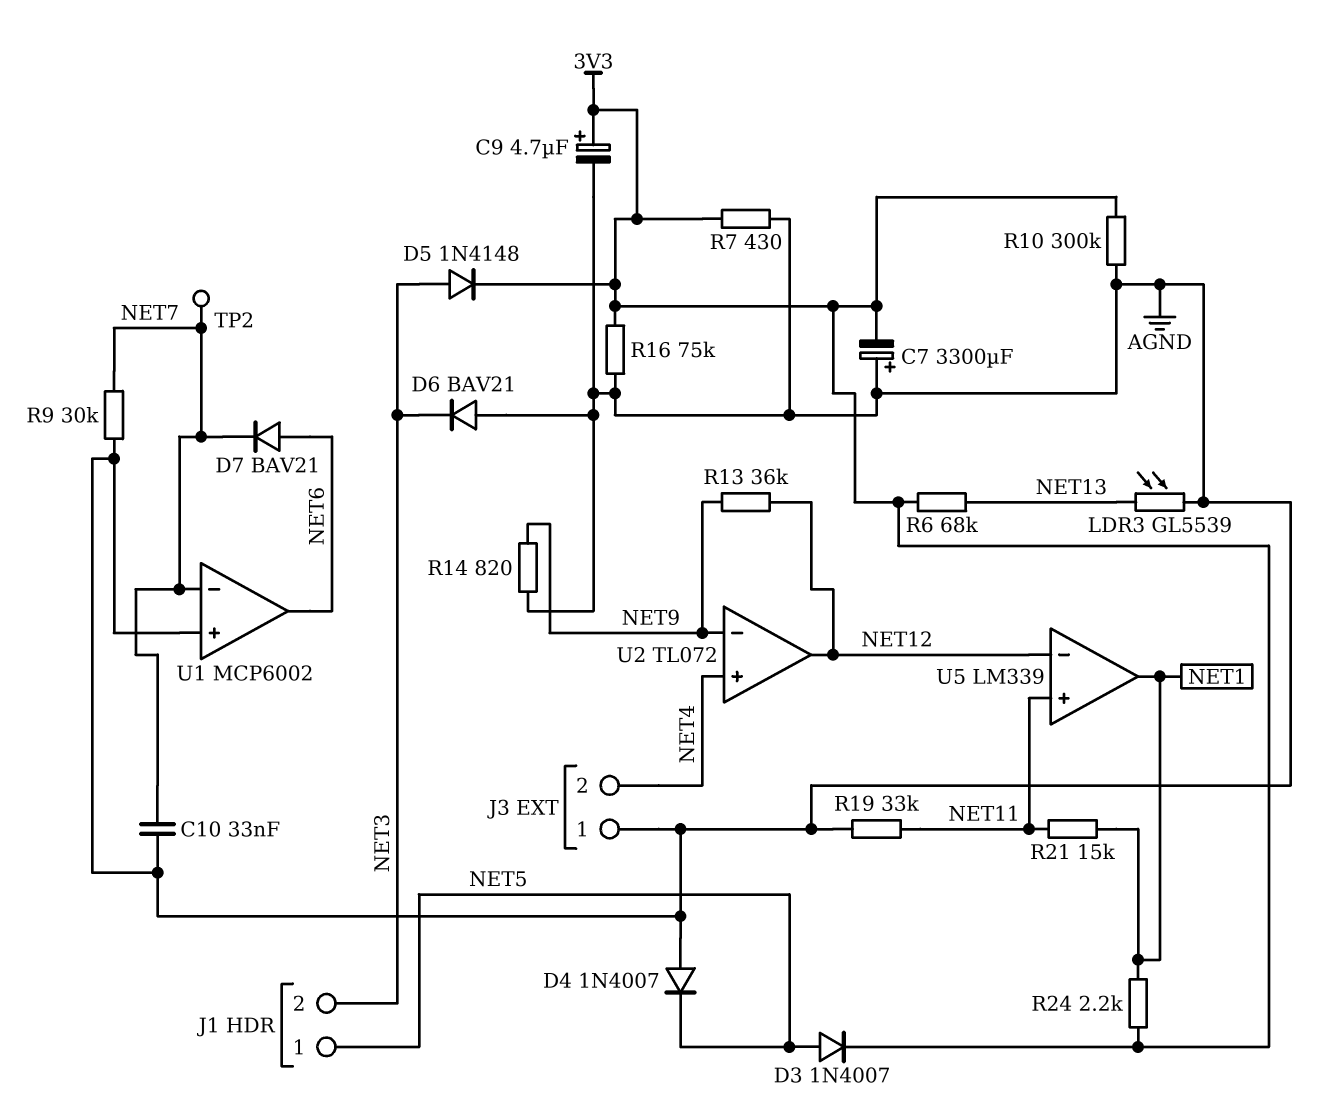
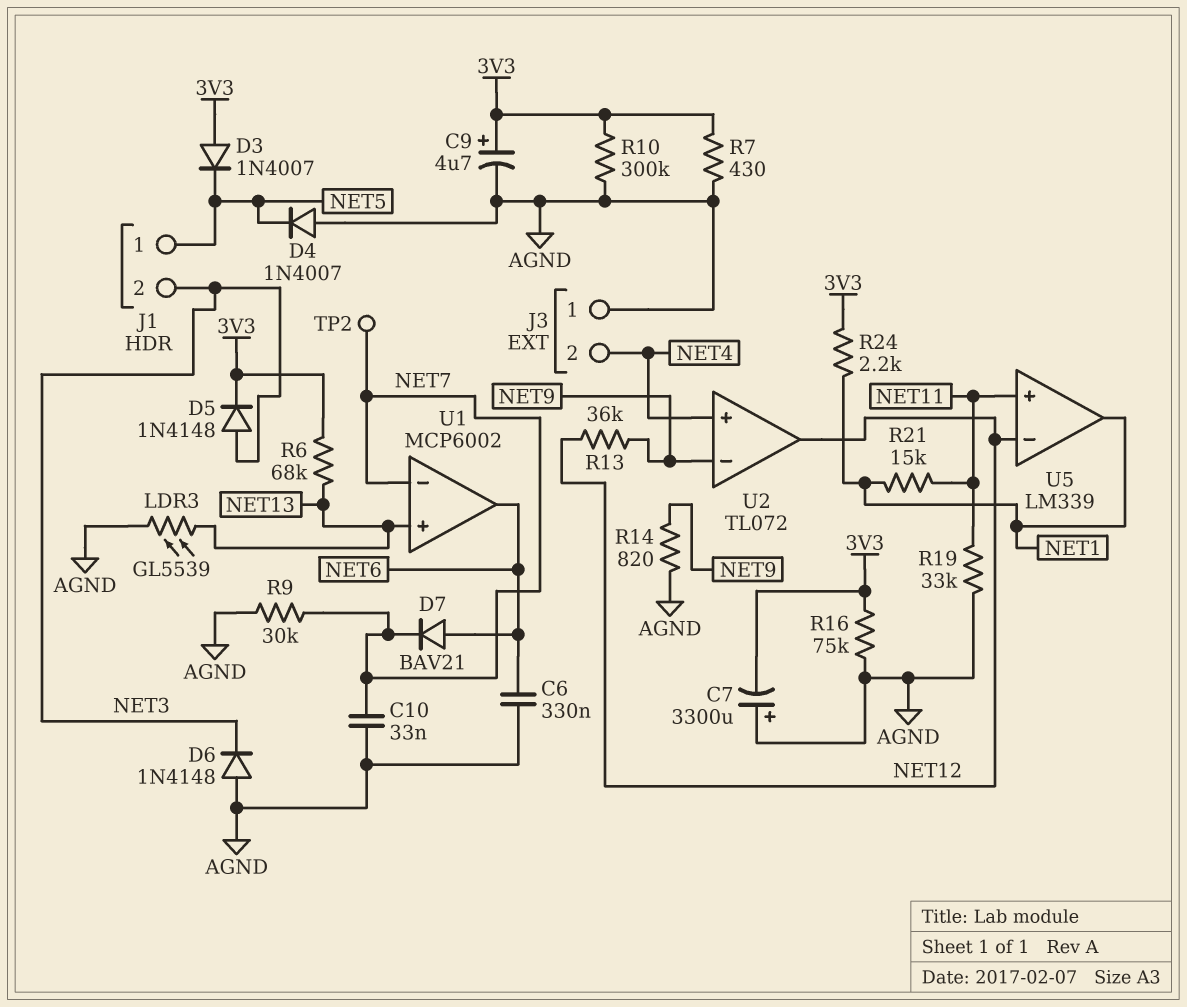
C6: none -> 330nF (AGND, NET6)
D3: diode 1N4007 (A NET5, K 3V3) -> diode 1N4007 (A 3V3, K NET5)
D6: diode BAV21 (A AGND, K NET3) -> diode 1N4148 (A AGND, K NET3)
U1 pin in+: AGND -> NET13

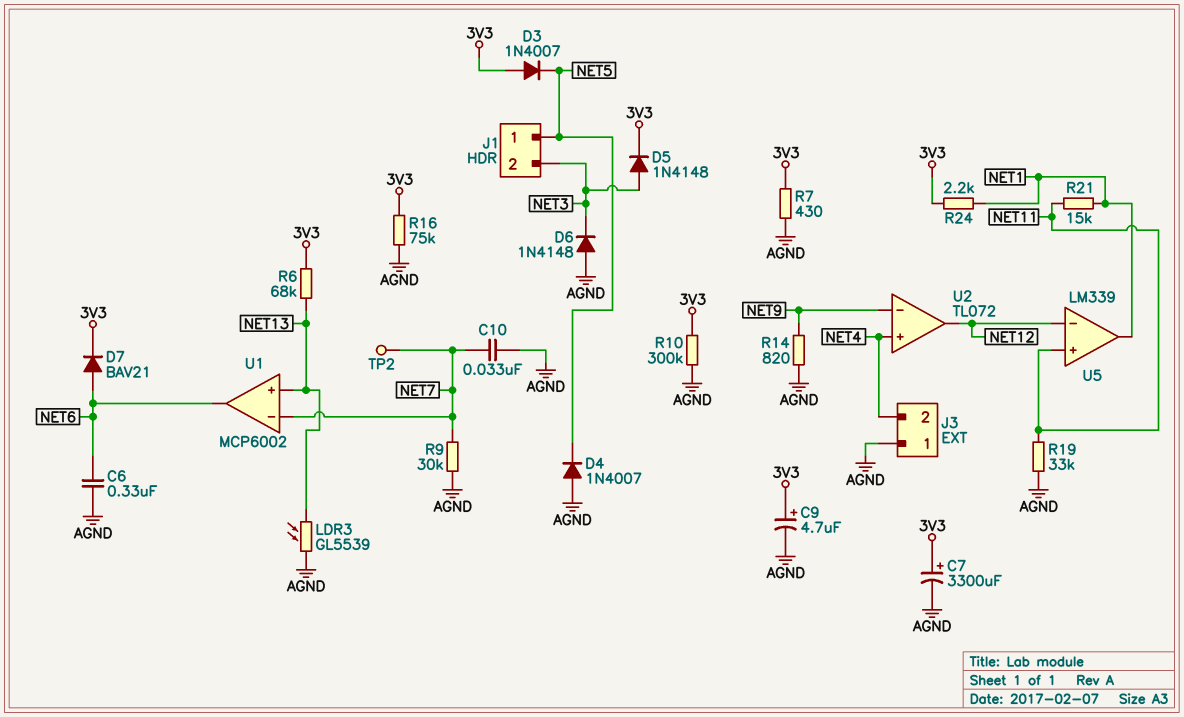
C7: 3300uF (plus AGND, minus 3V3) -> 3300uF (plus 3V3, minus AGND)
D7: diode BAV21 (A NET6, K NET7) -> diode BAV21 (A NET6, K 3V3)
R13: 36k (NET9, NET12) -> none

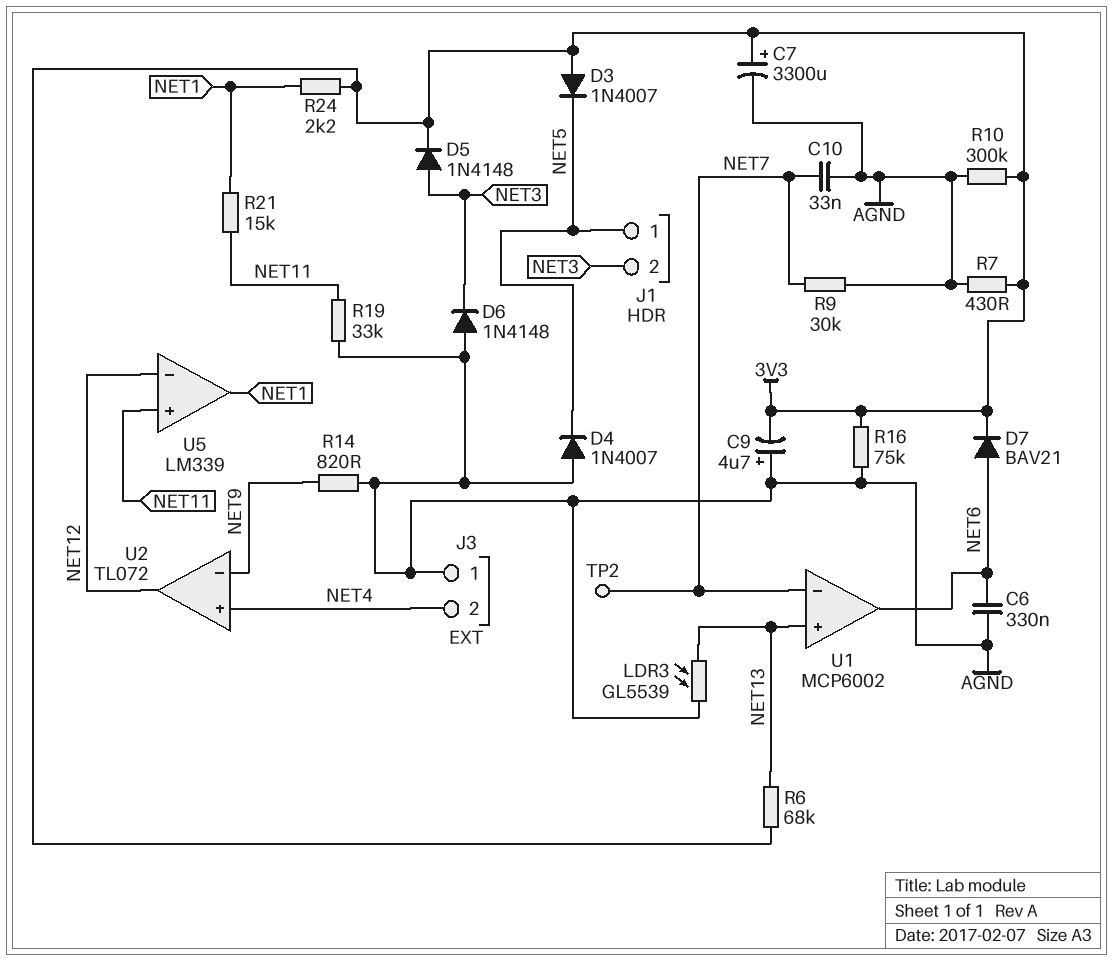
C9: 4.7uF (plus 3V3, minus AGND) -> 4.7uF (plus AGND, minus 3V3)

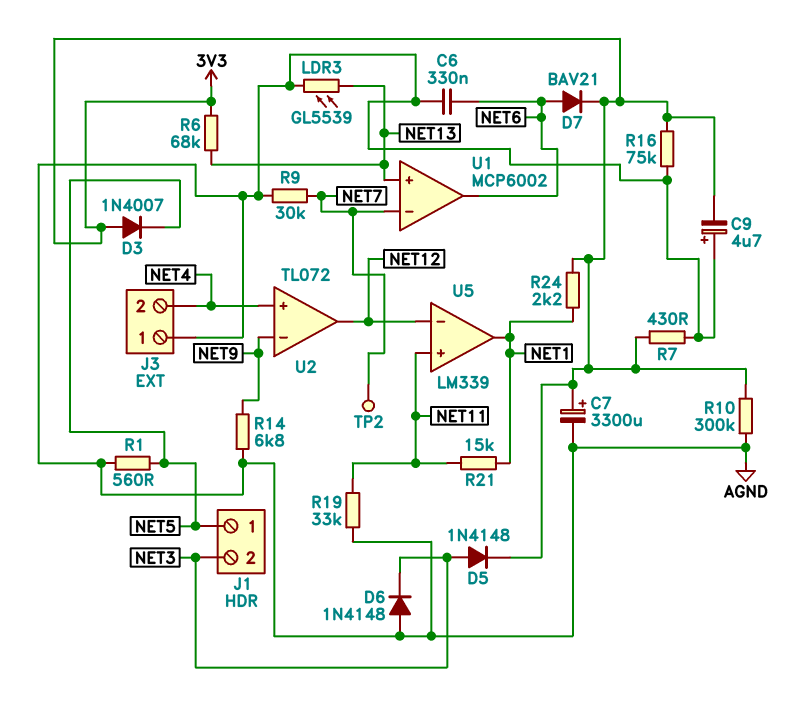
C10: 33nF (AGND, NET7) -> none
D4: diode 1N4007 (A AGND, K NET5) -> none
R1: none -> 560 (AGND, NET5)
R14: 820 (AGND, NET9) -> 6.8k (AGND, NET9)

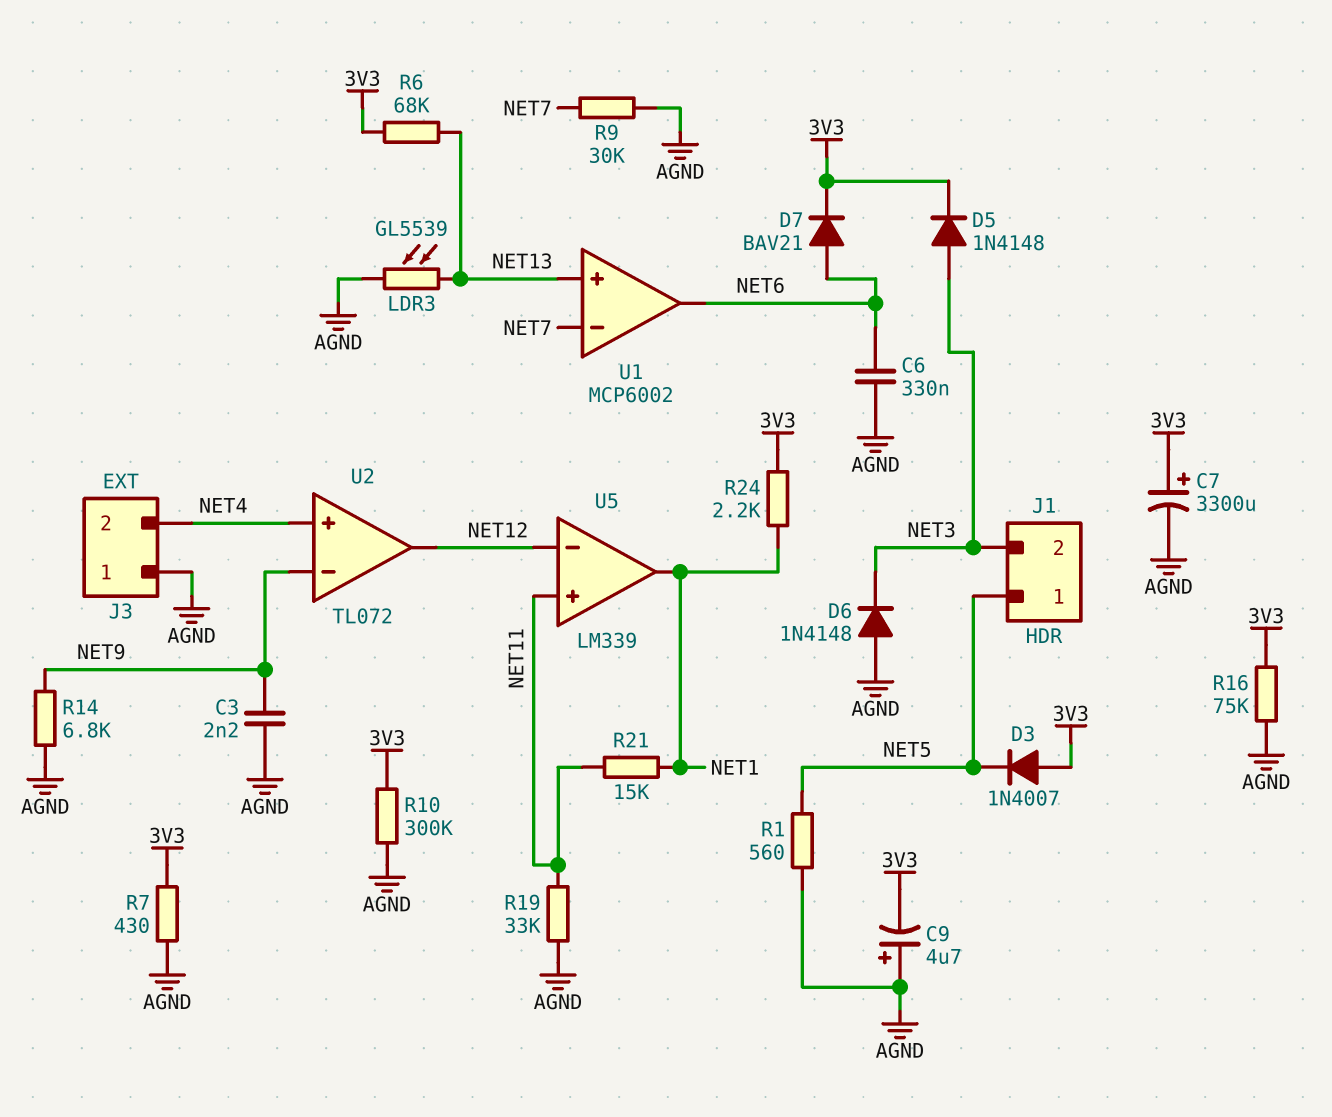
C3: none -> 2.2nF (AGND, NET9)
TP2: test point (NET7) -> none

